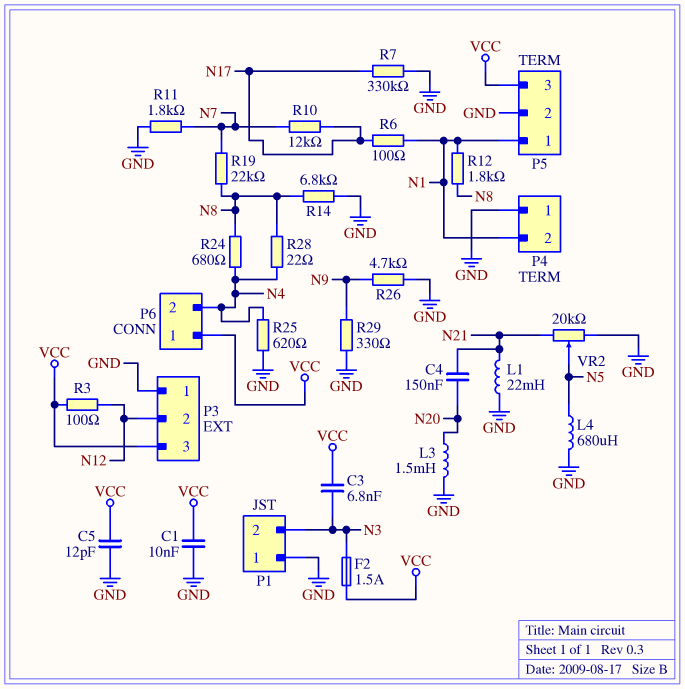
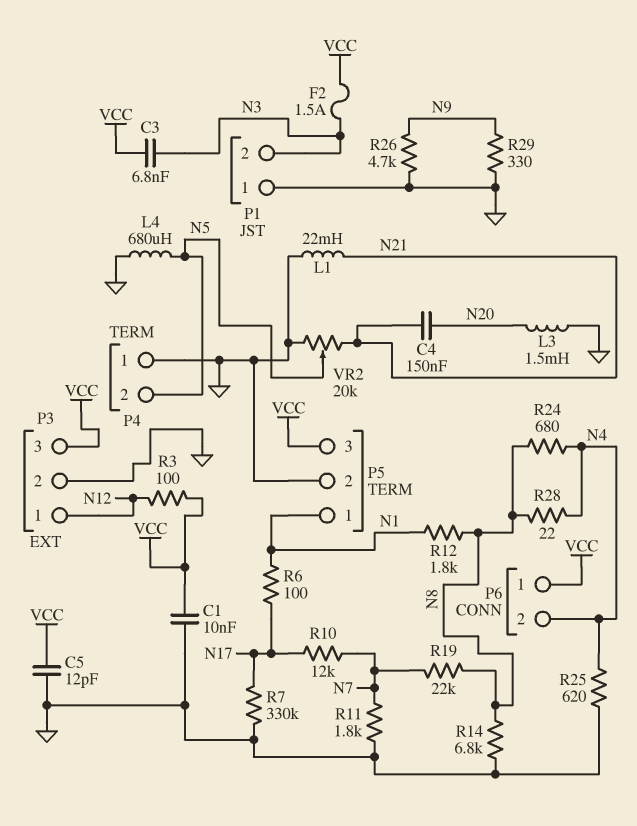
P3 pin 1: GND -> N12
P3 pin 2: N12 -> GND
P4 pin 2: N1 -> N5

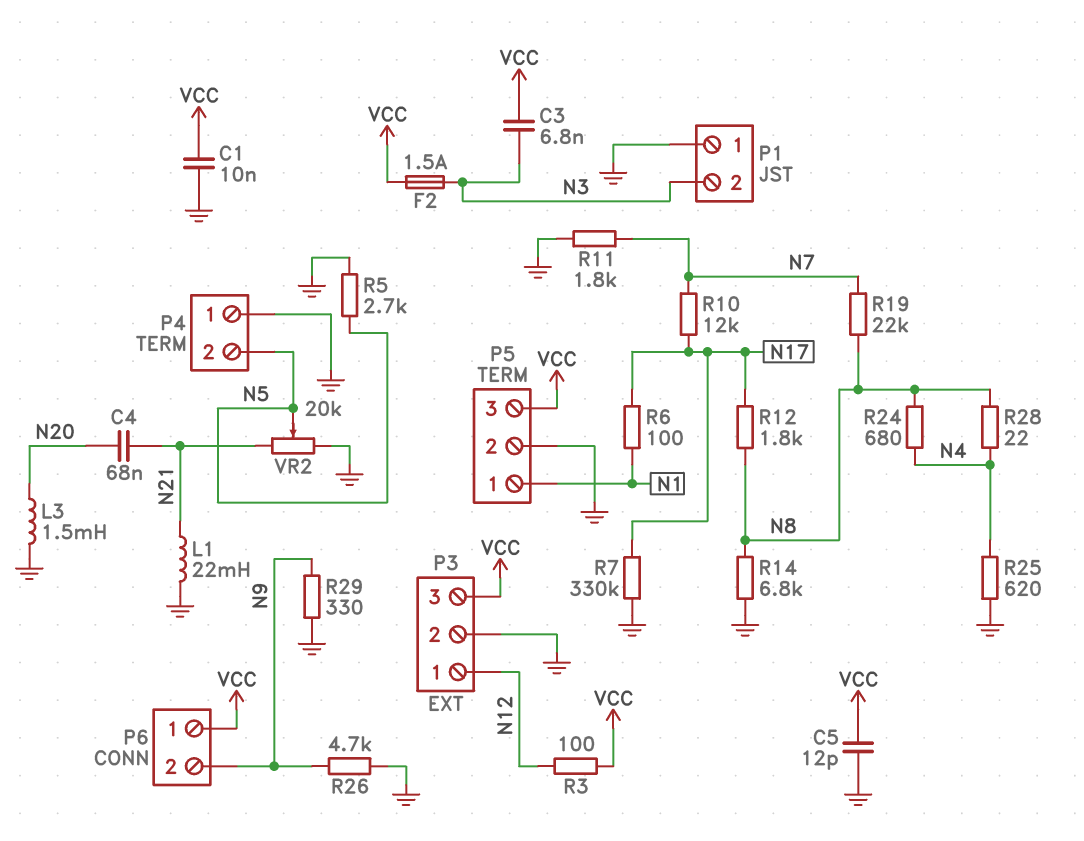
C4: 150nF (N20, N21) -> 68nF (N20, N21)
L4: 680uH (GND, N5) -> none
P6 pin 2: N4 -> N9
R5: none -> 2.7k (GND, N5)
R12: 1.8k (N1, N8) -> 1.8k (N8, N17)

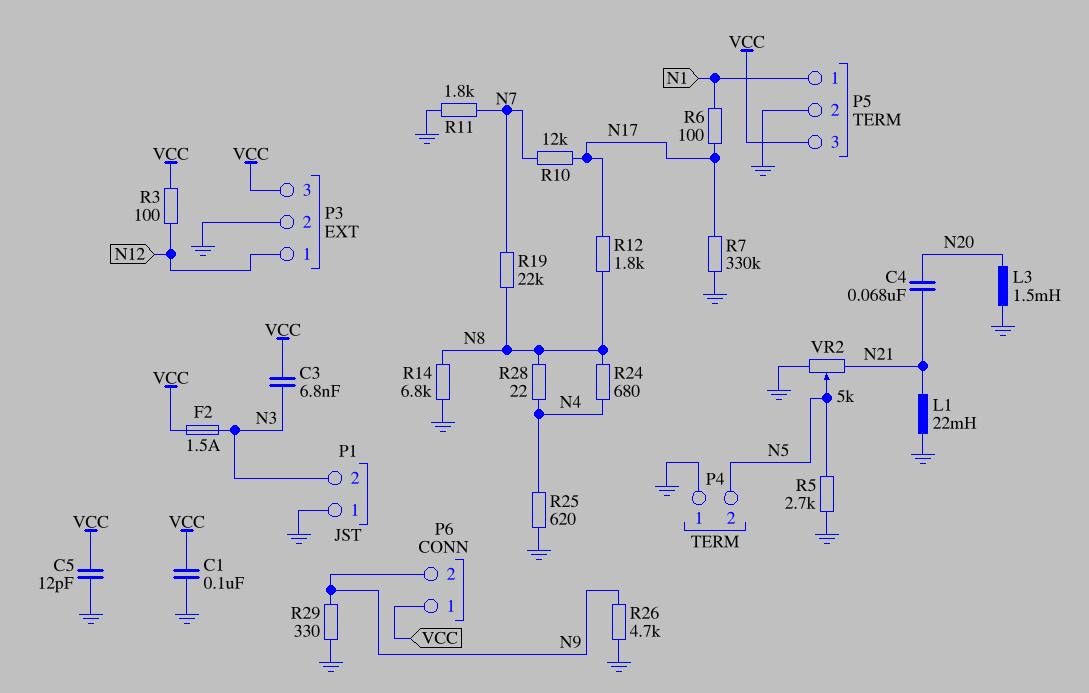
C1: 10nF (GND, VCC) -> 100nF (GND, VCC)
VR2: 20k (GND, N21, wiper N5) -> 5k (GND, N21, wiper N5)

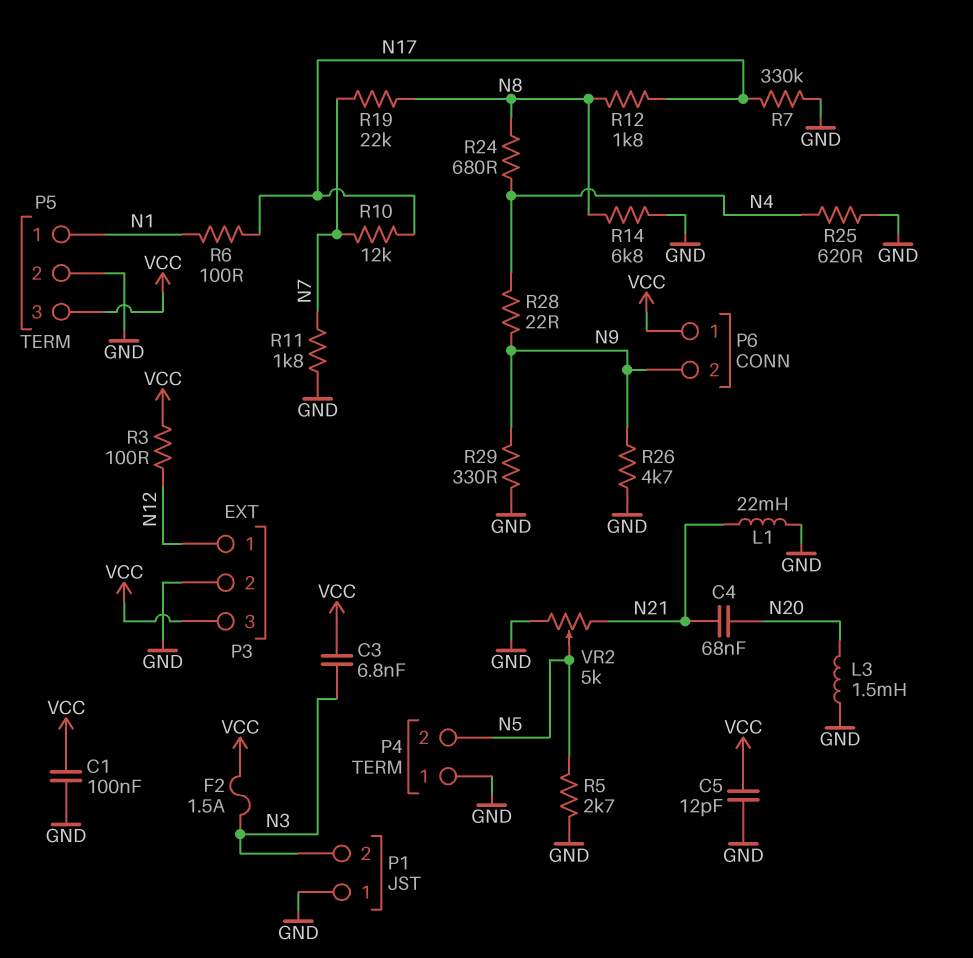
R28: 22 (N4, N8) -> 22 (N4, N9)

